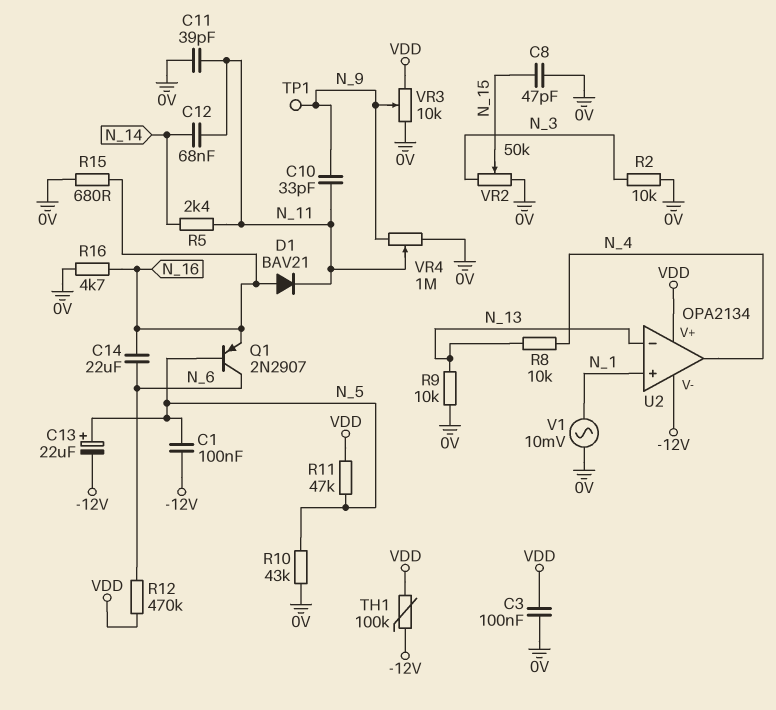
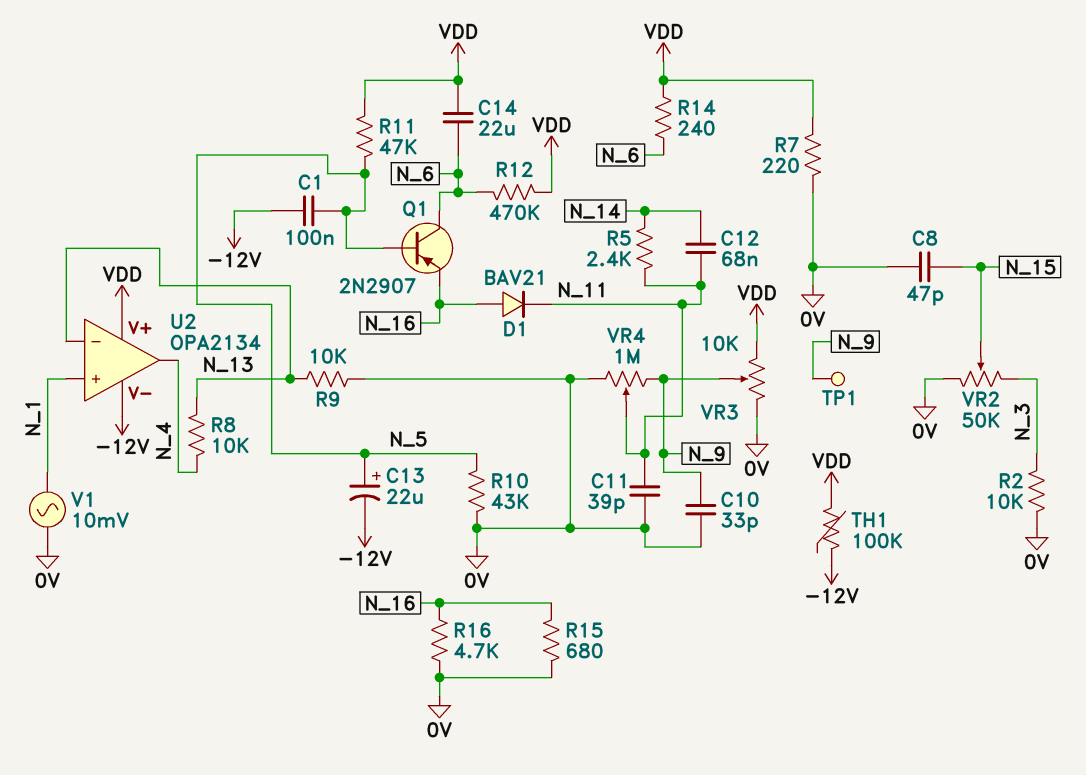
C3: 100nF (0V, VDD) -> none
C10: 33pF (N_9, N_11) -> 33pF (0V, N_9)
C14: 22uF (N_6, N_16) -> 22uF (N_6, VDD)
R7: none -> 220 (0V, VDD)
R14: none -> 240 (N_6, VDD)

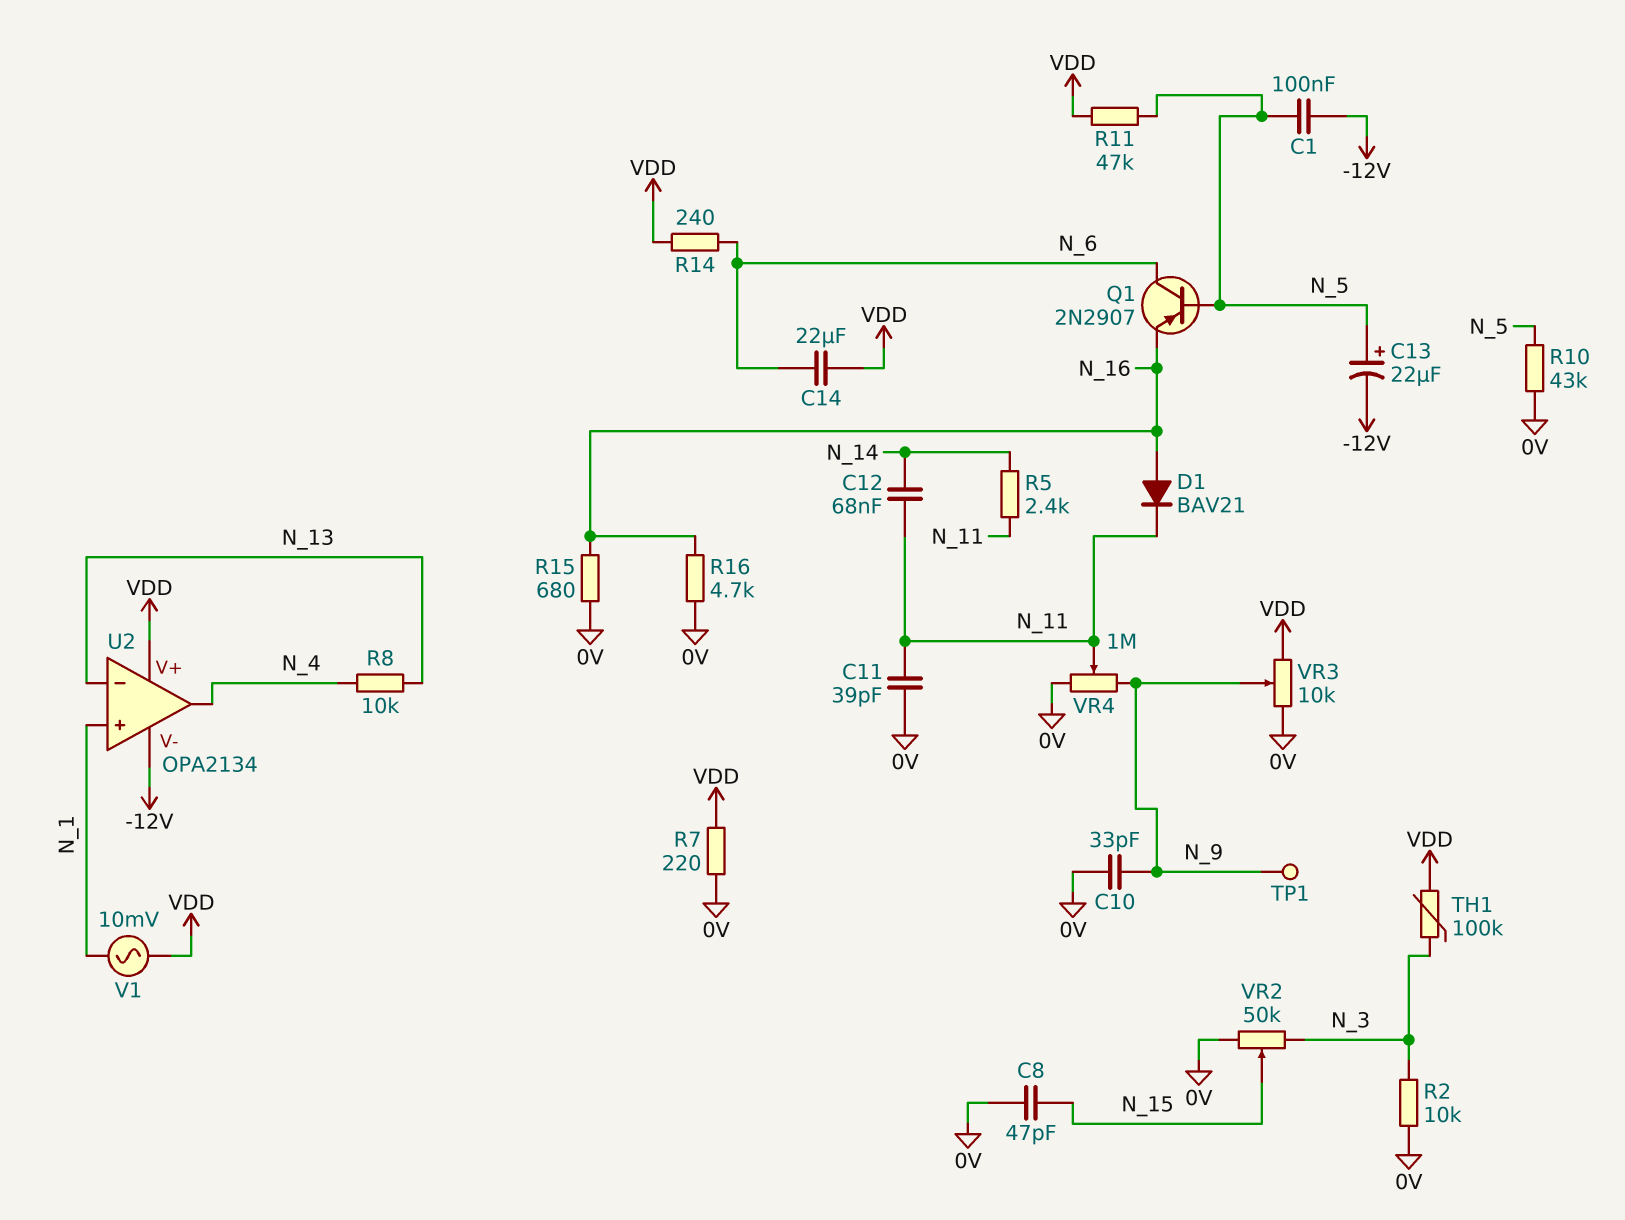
R9: 10k (0V, N_13) -> none
R12: 470k (N_6, VDD) -> none
TH1: 100k (-12V, VDD) -> 100k (N_3, VDD)
V1: AC 10mV (0V, N_1) -> AC 10mV (N_1, VDD)

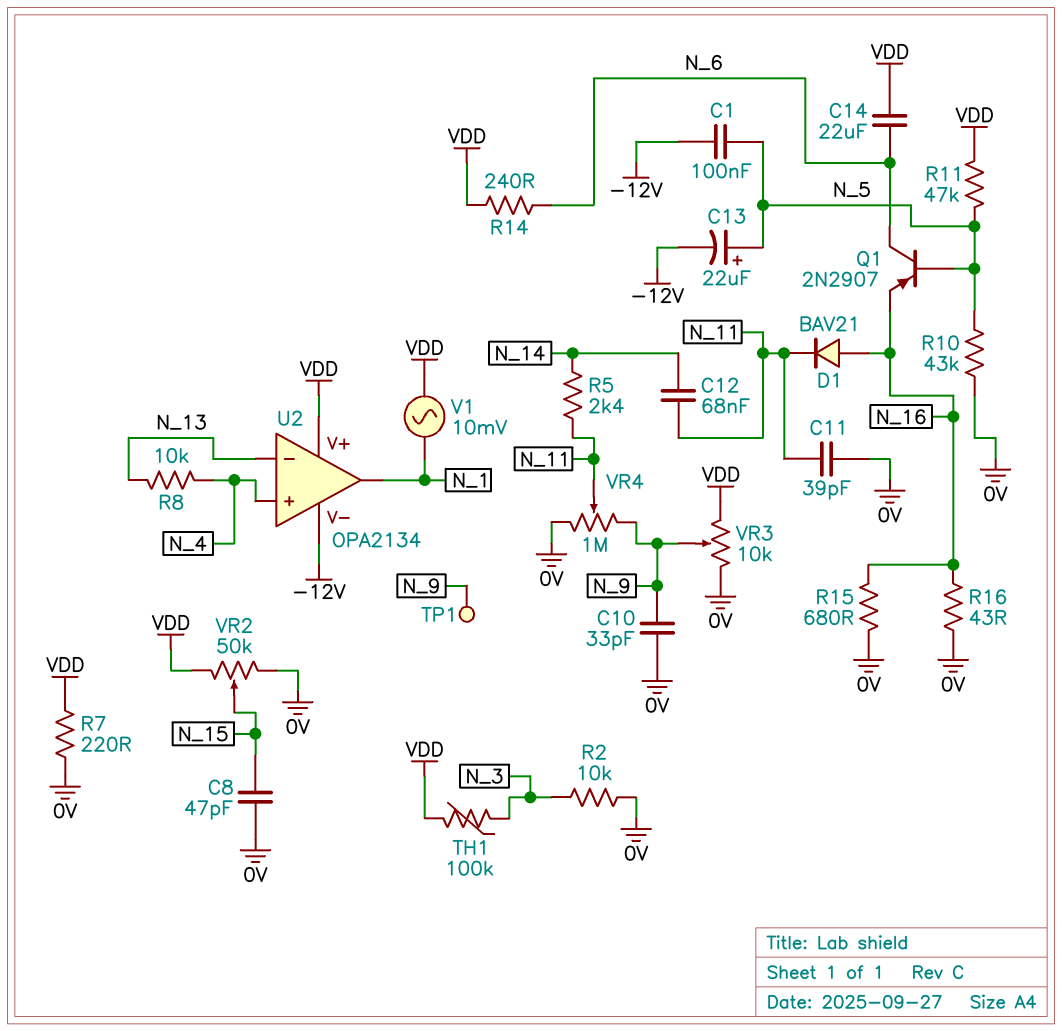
R16: 4.7k (0V, N_16) -> 43 (0V, N_16)
U2 pin in+: N_1 -> N_4
U2 pin out: N_4 -> N_1
VR2: 50k (0V, N_3, wiper N_15) -> 50k (0V, VDD, wiper N_15)

